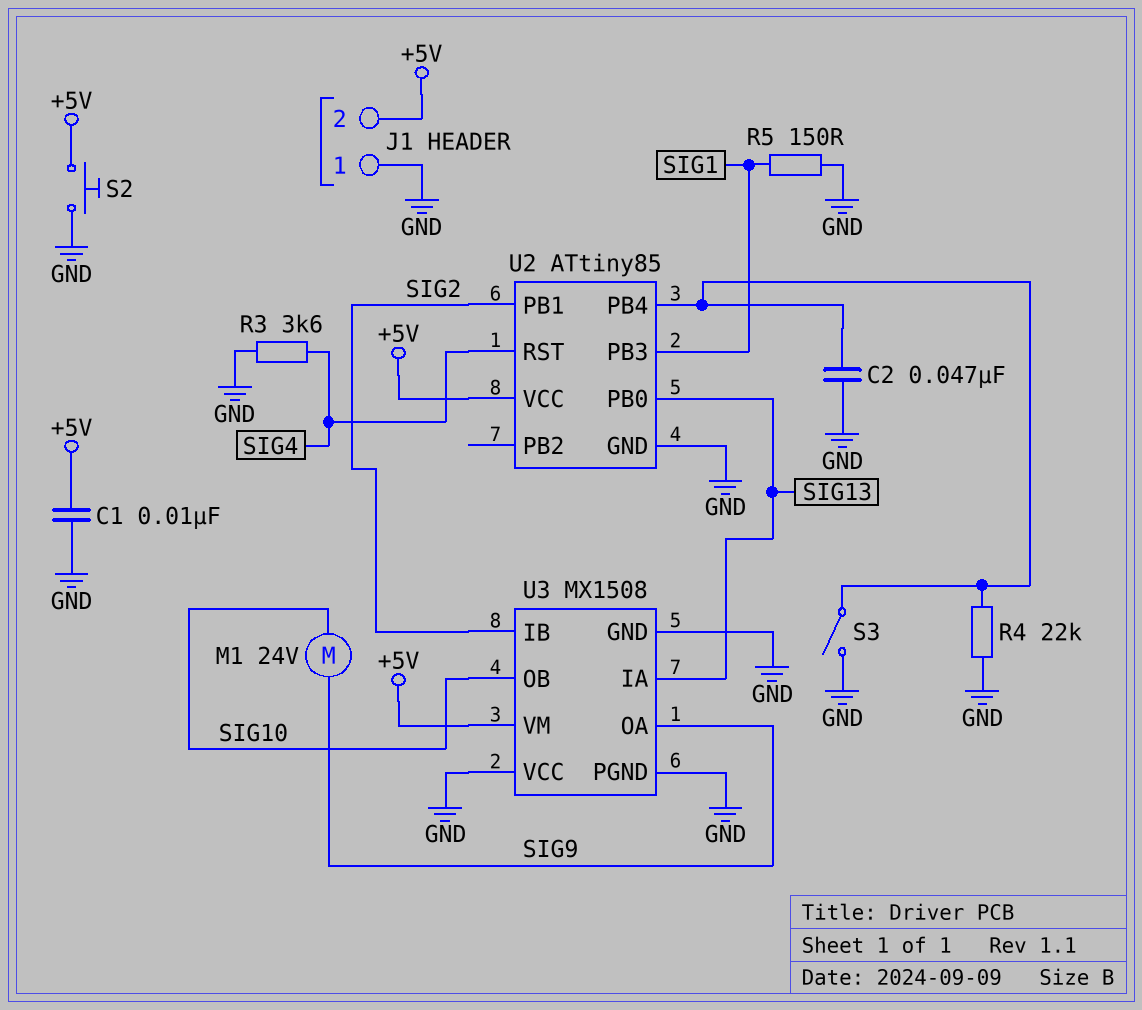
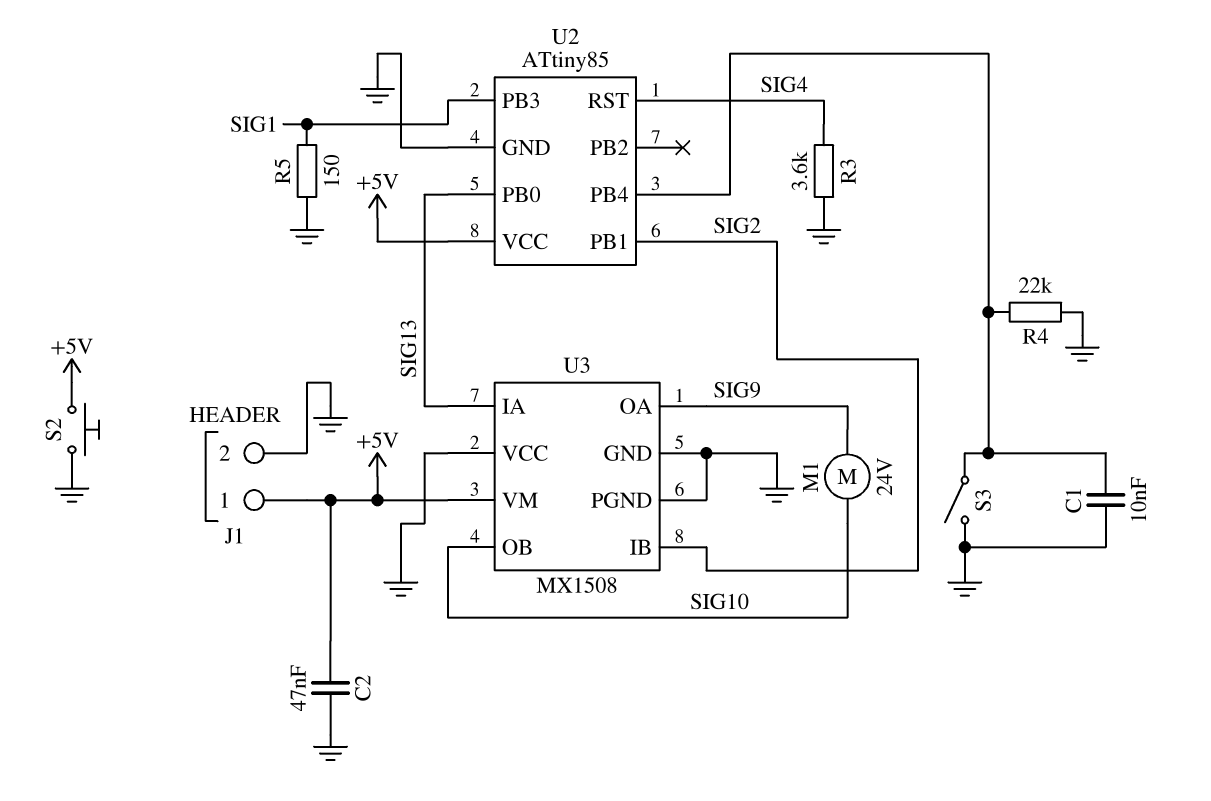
C1: 10nF (+5V, GND) -> 10nF (GND, U2/PB4)
C2: 47nF (GND, U2/PB4) -> 47nF (+5V, GND)
J1 pin 1: GND -> +5V
J1 pin 2: +5V -> GND

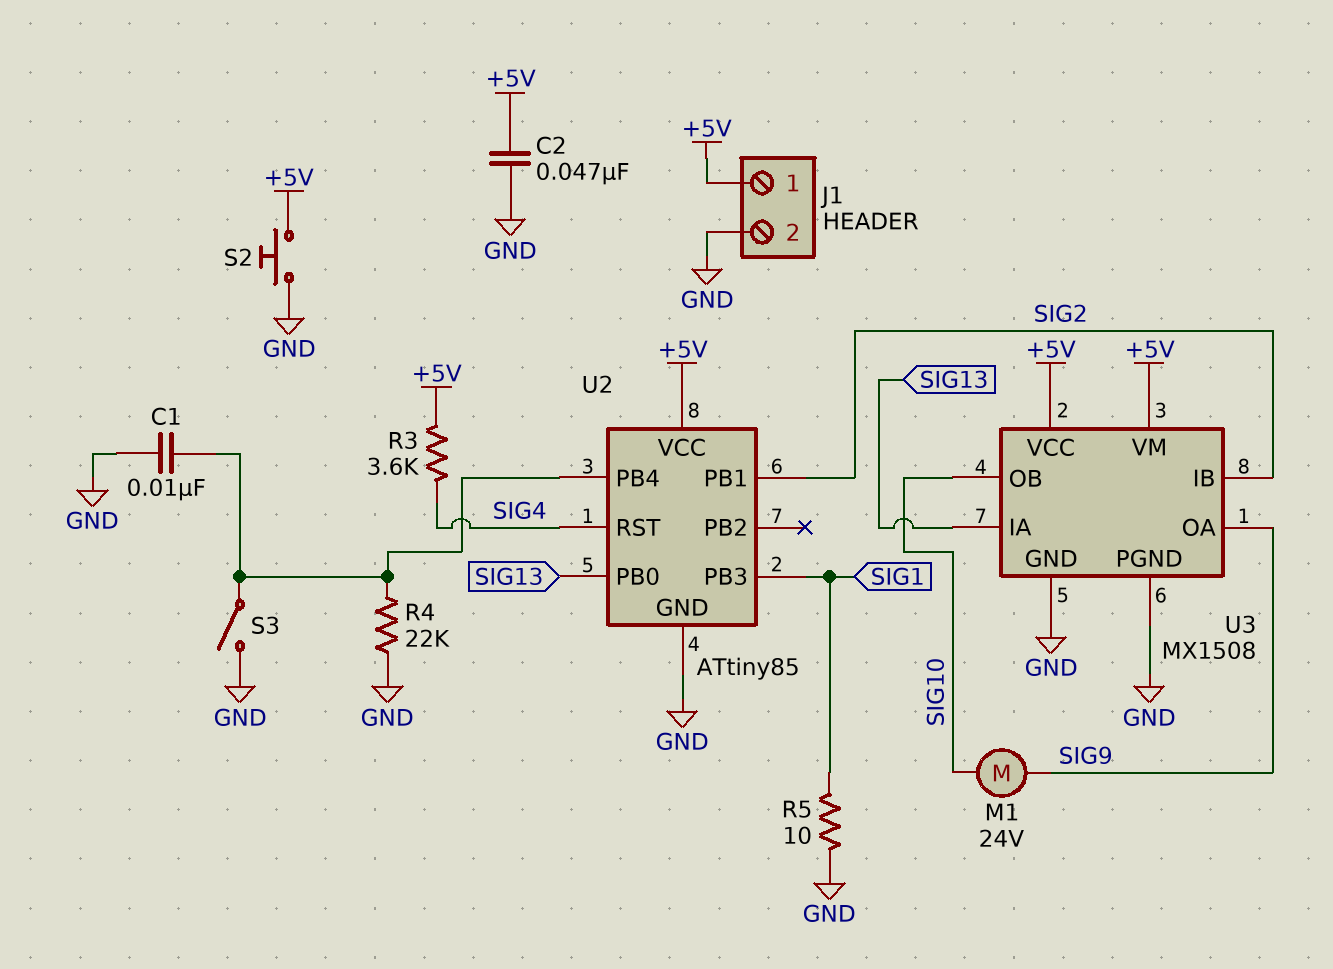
R3: 3.6k (GND, SIG4) -> 3.6k (+5V, SIG4)
R5: 150 (GND, SIG1) -> 10 (GND, SIG1)
U3 pin VCC: GND -> +5V

